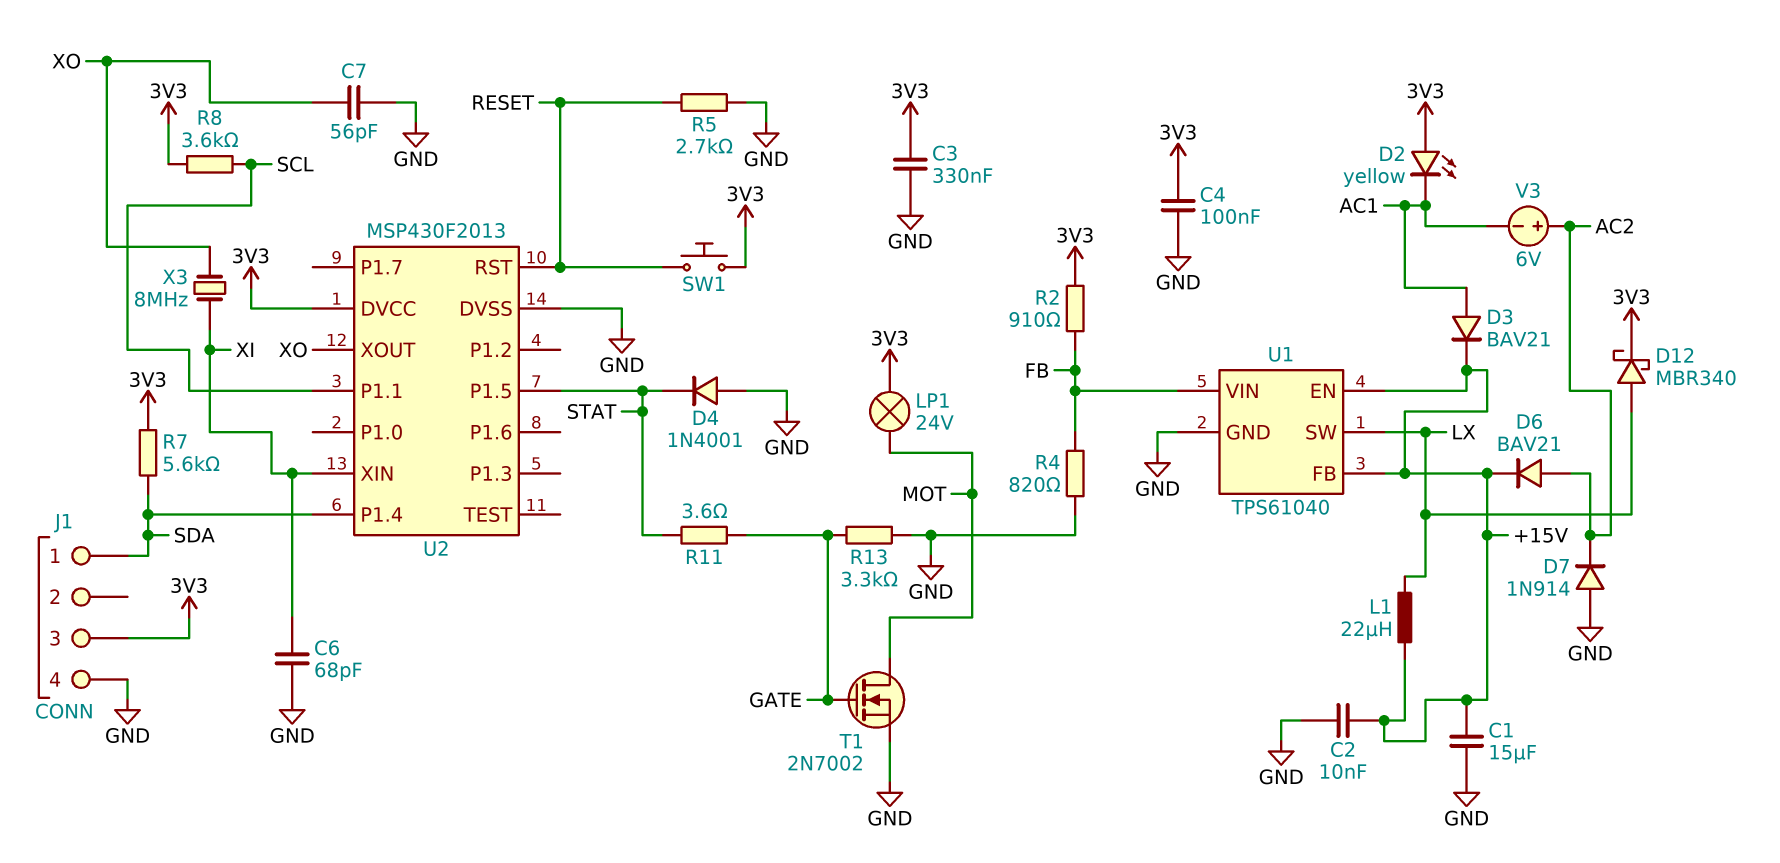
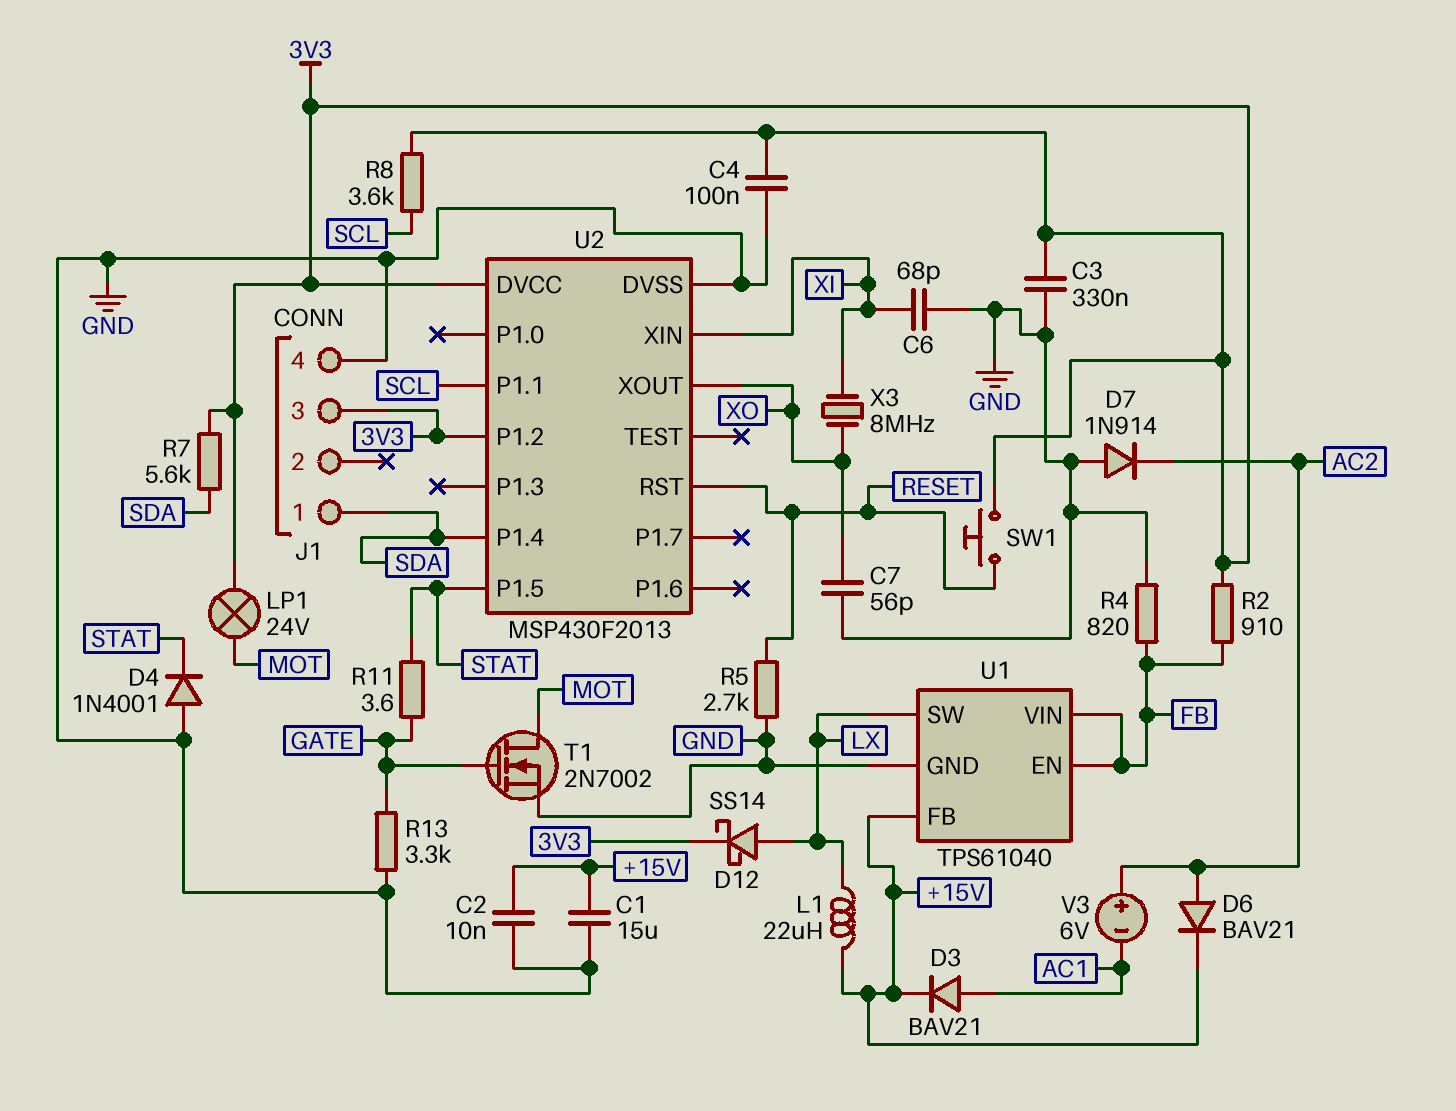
D2: LED yellow (A 3V3, K AC1) -> none
D12: schottky MBR340 (A LX, K 3V3) -> schottky SS14 (A LX, K 3V3)
U1 pin EN: +15V -> FB
U2 pin P1.2: none -> 3V3

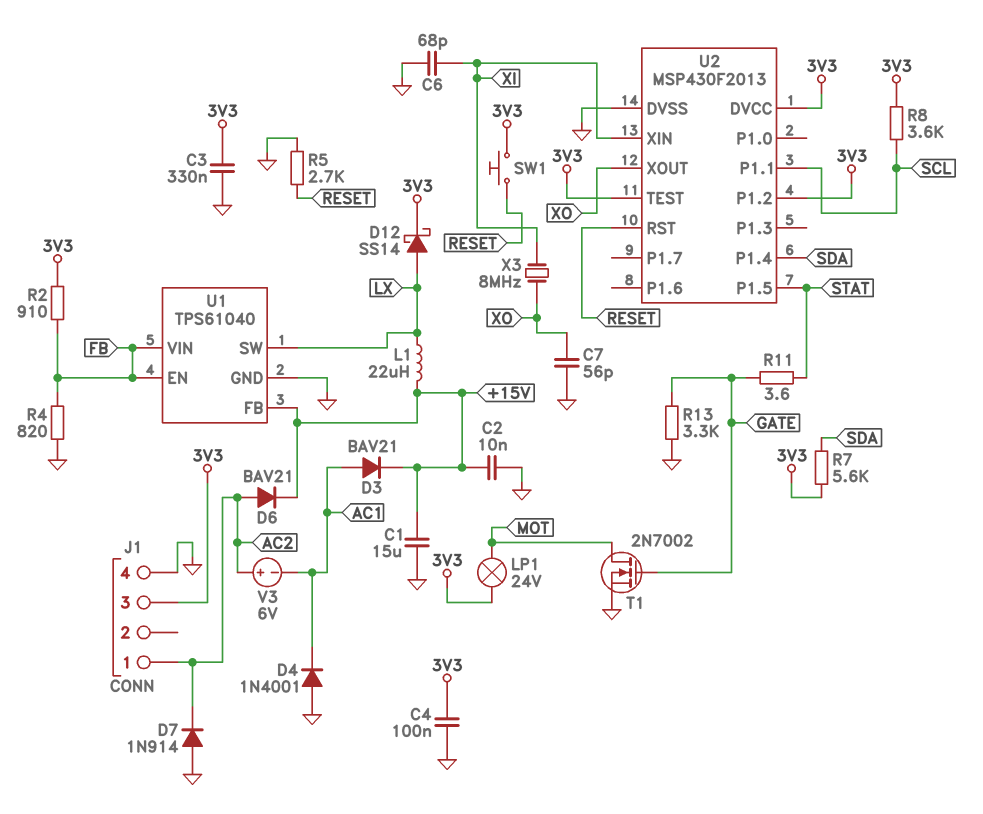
D4: diode 1N4001 (A GND, K STAT) -> diode 1N4001 (A GND, K AC1)
J1 pin 1: SDA -> AC2
U2 pin TEST: none -> 3V3

